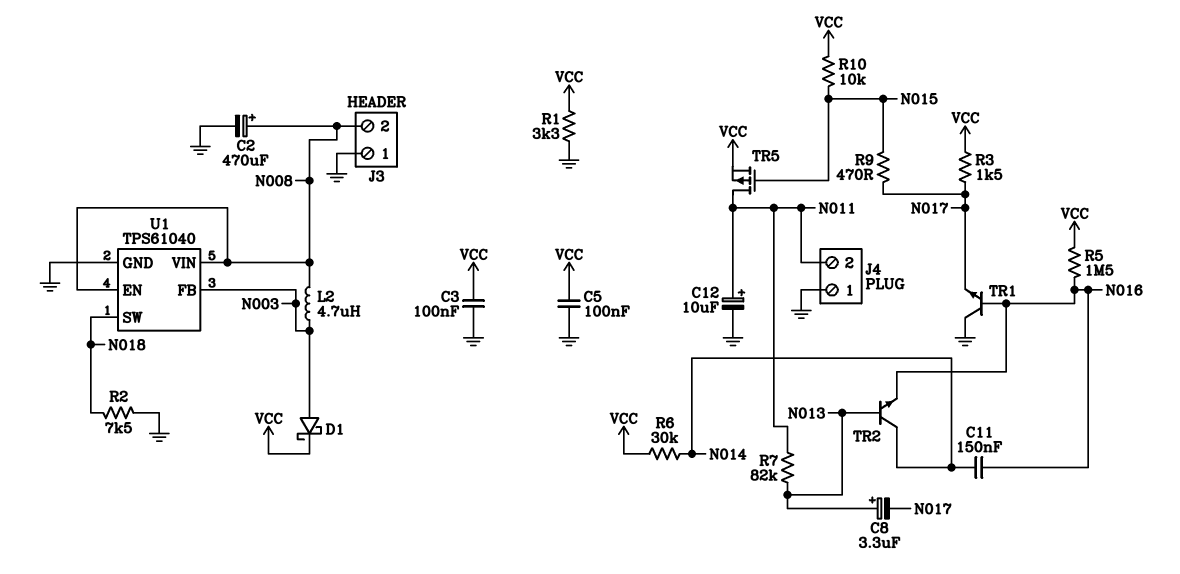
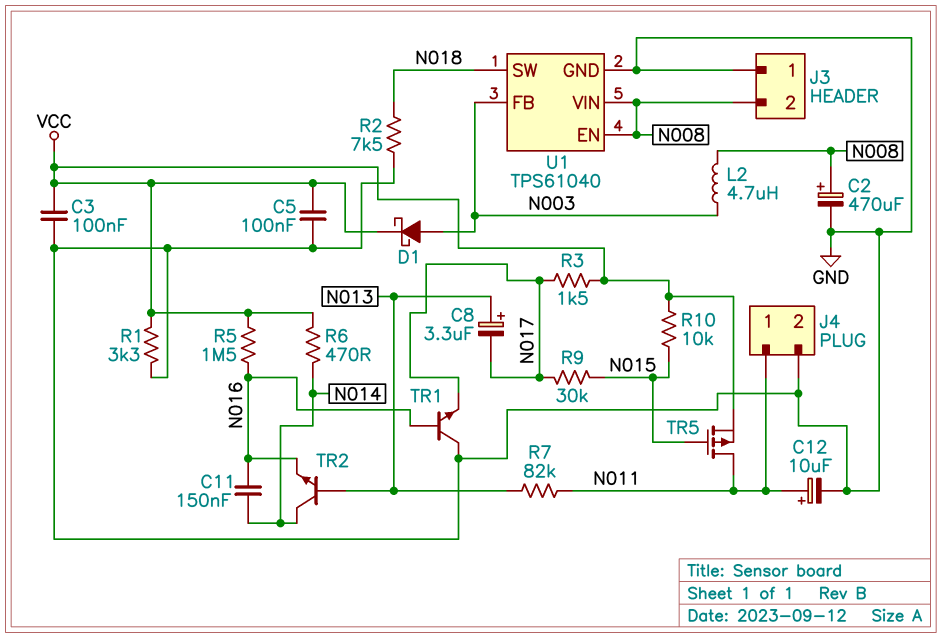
J4 pin 1: GND -> N011
J4 pin 2: N011 -> GND
R6: 30k (N014, VCC) -> 470 (N014, VCC)
R9: 470 (N015, N017) -> 30k (N015, N017)

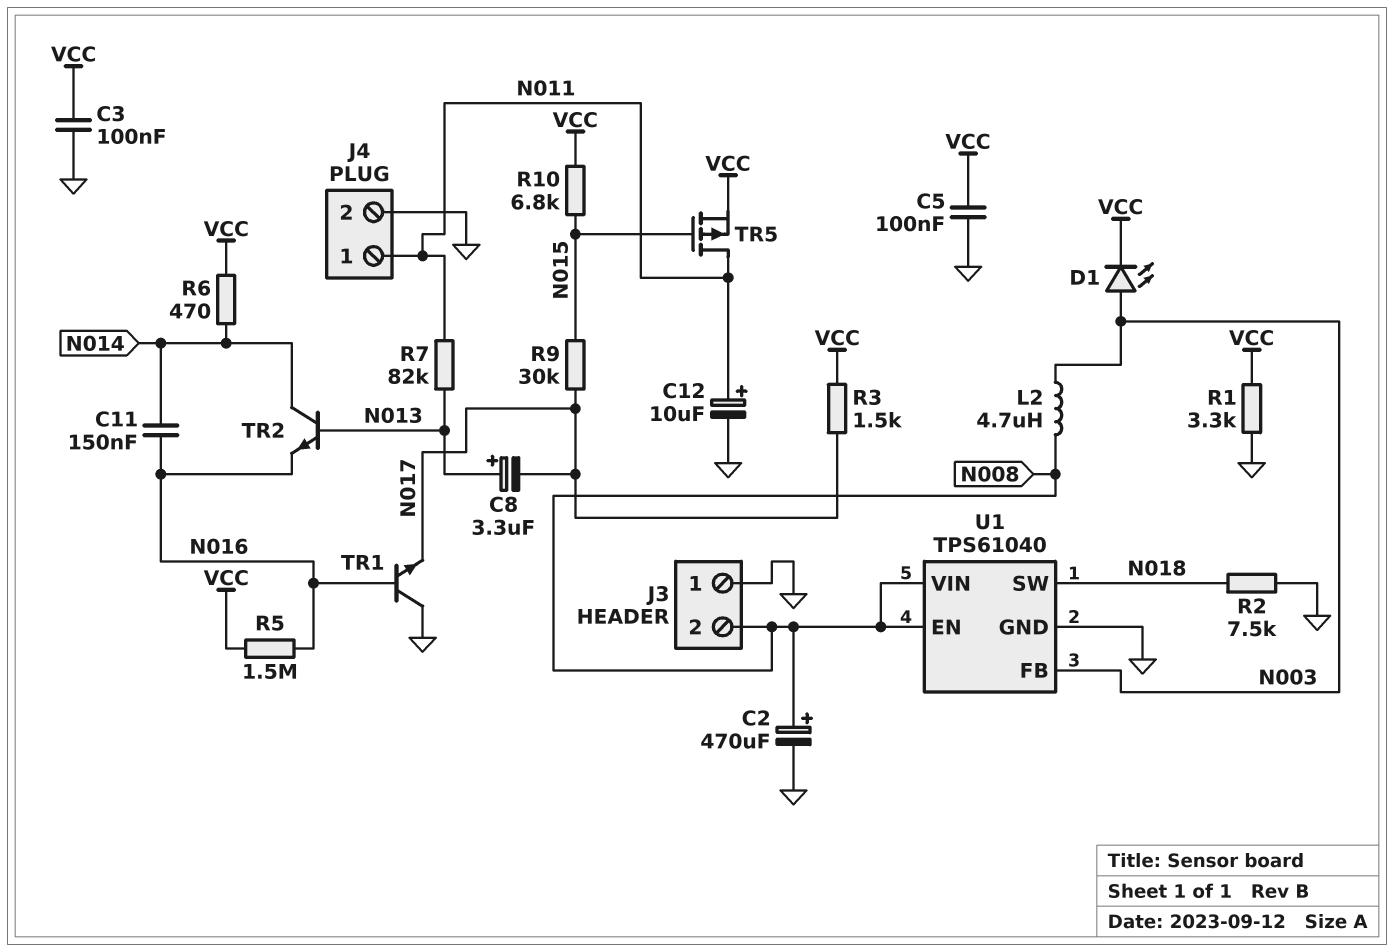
D1: schottky (A N003, K VCC) -> LED (A N003, K VCC)
R10: 10k (N015, VCC) -> 6.8k (N015, VCC)

